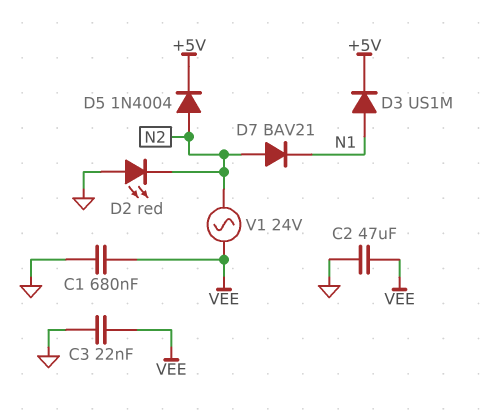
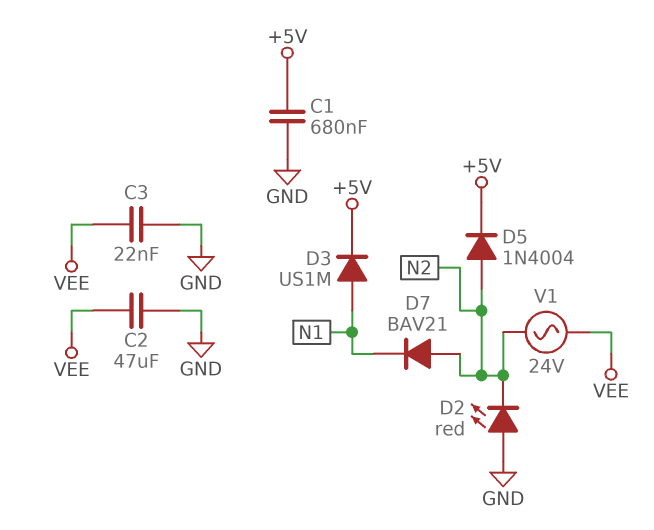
C1: 680nF (GND, VEE) -> 680nF (+5V, GND)

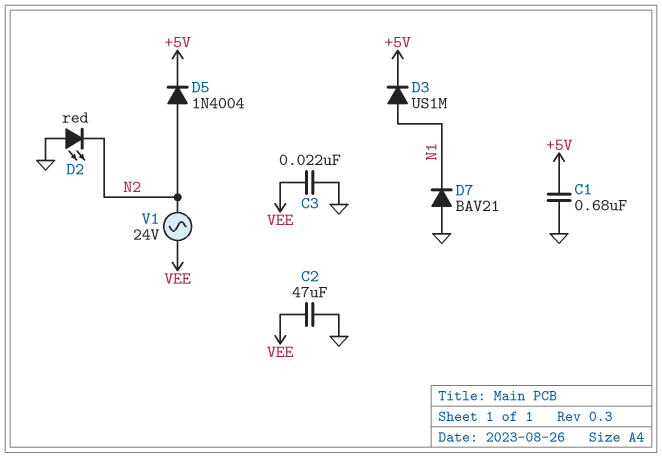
D7: diode BAV21 (A N2, K N1) -> diode BAV21 (A GND, K N1)

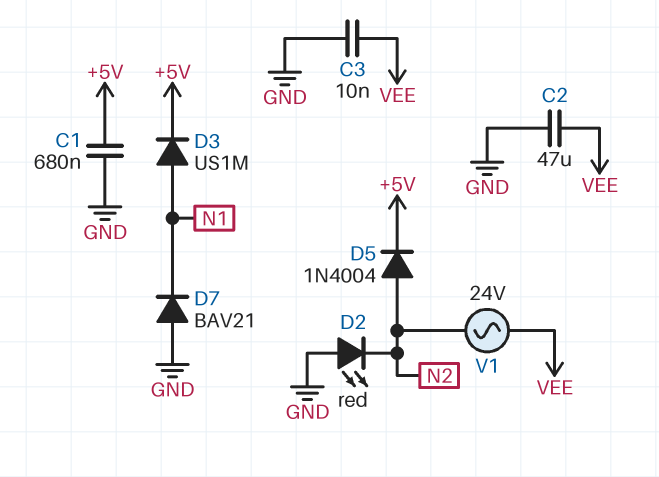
C3: 22nF (GND, VEE) -> 10nF (GND, VEE)

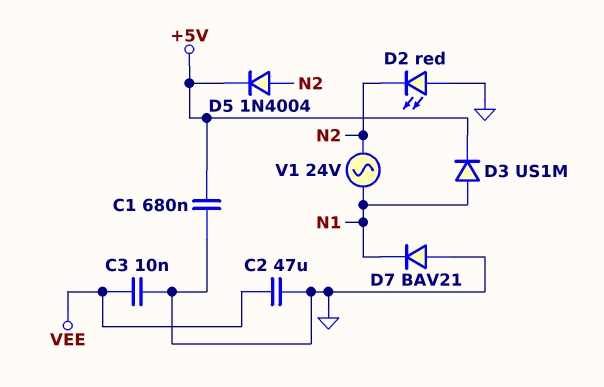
V1: AC 24V (N2, VEE) -> AC 24V (N1, N2)

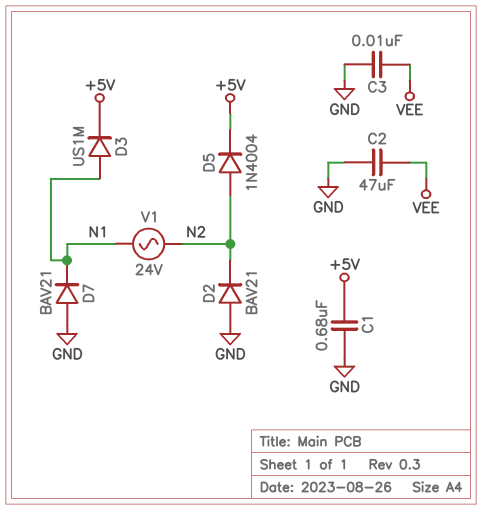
D2: LED red (A GND, K N2) -> diode BAV21 (A GND, K N2)

